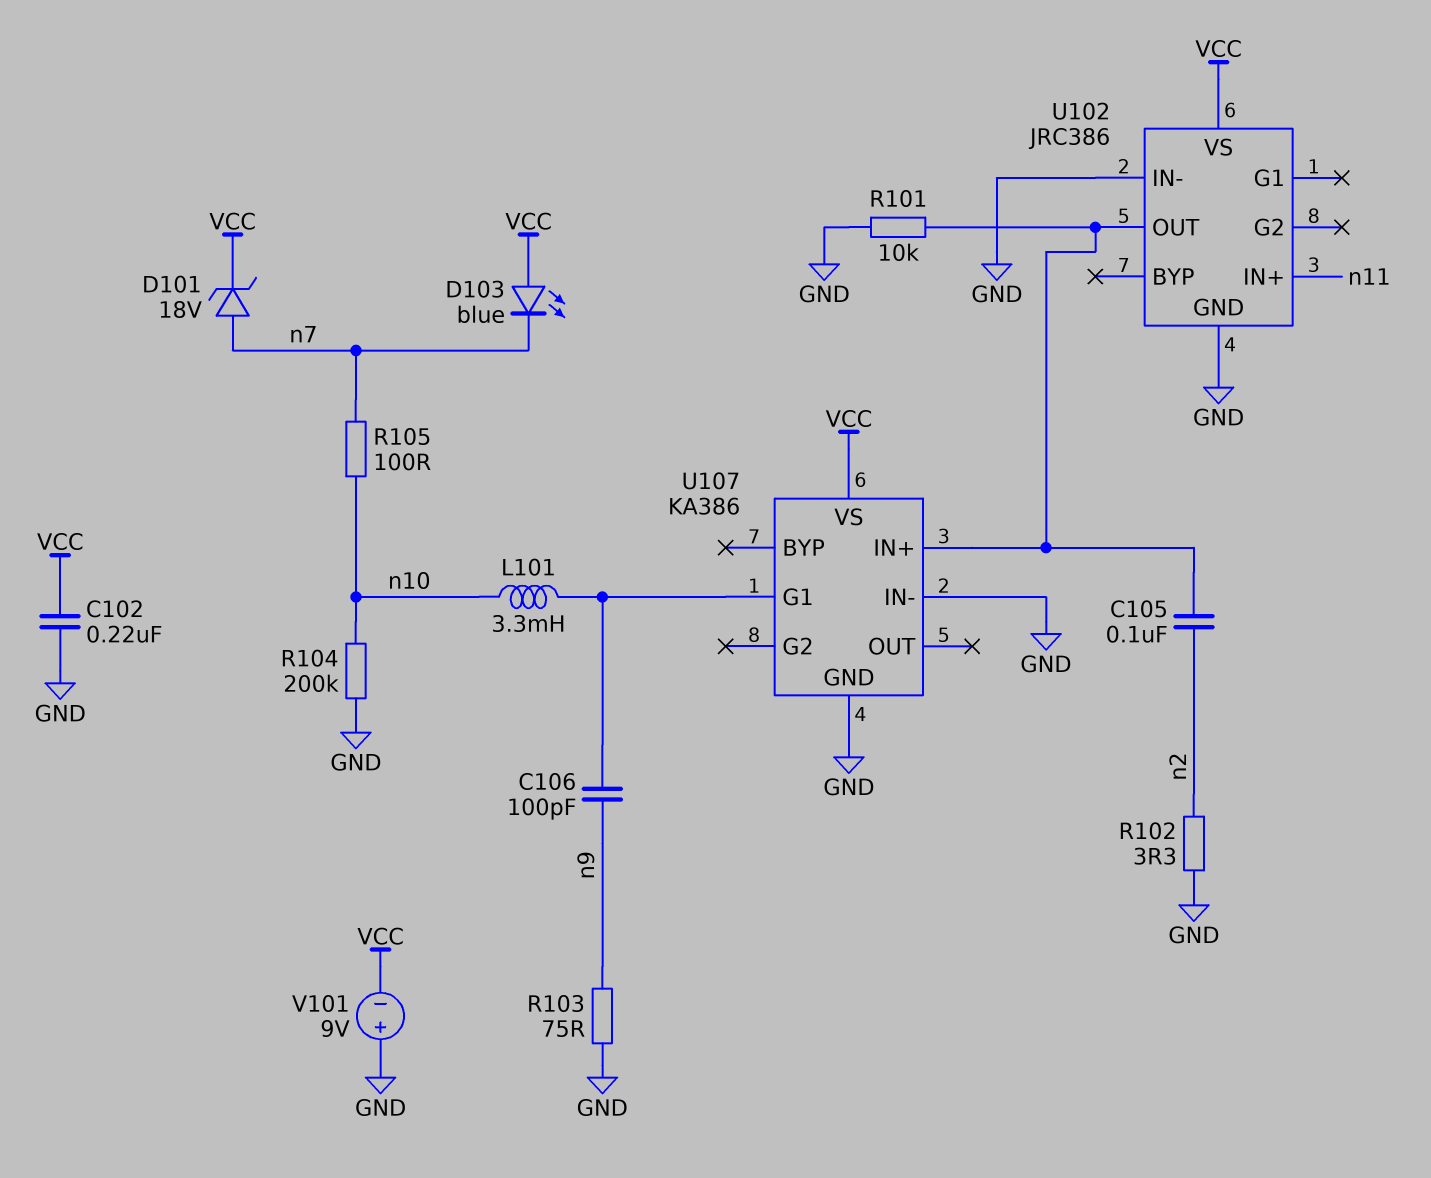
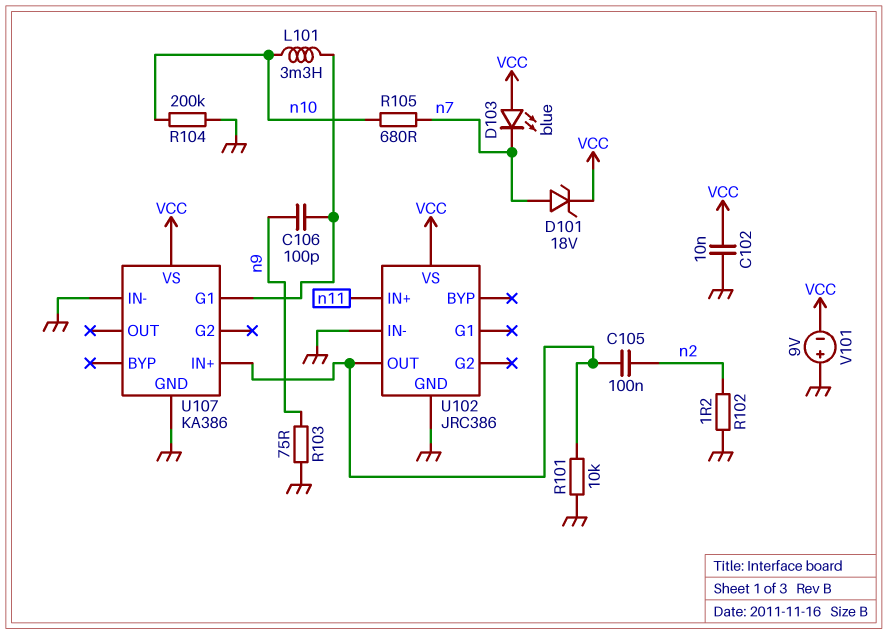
C102: 220nF (GND, VCC) -> 10nF (GND, VCC)
R102: 3.3 (GND, n2) -> 1.2 (GND, n2)
R105: 100 (n7, n10) -> 680 (n7, n10)

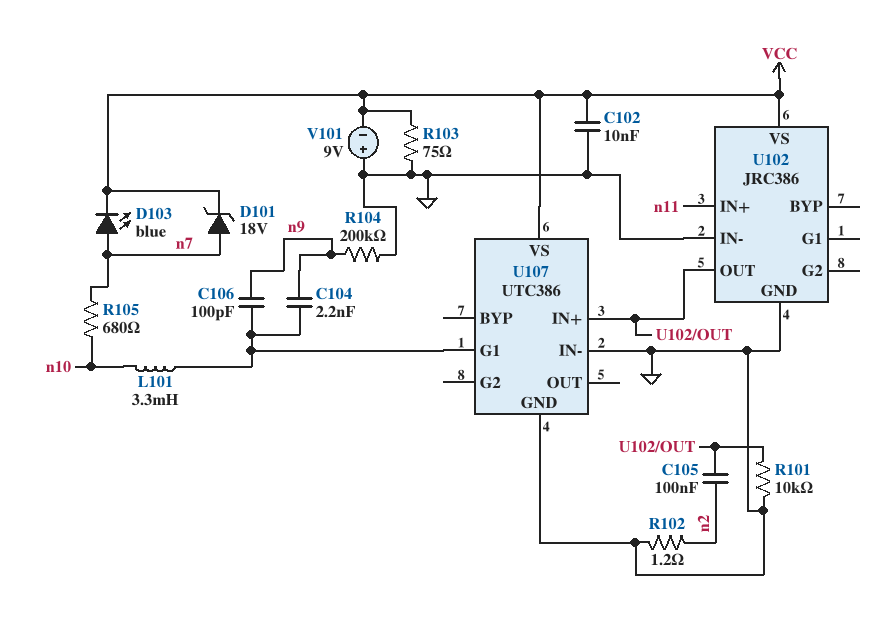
C104: none -> 2.2nF (U107/G1, n9)
D103: LED blue (A VCC, K n7) -> LED blue (A n7, K VCC)
R103: 75 (GND, n9) -> 75 (GND, VCC)
R104: 200k (GND, n10) -> 200k (GND, n9)
U107: KA386 -> UTC386

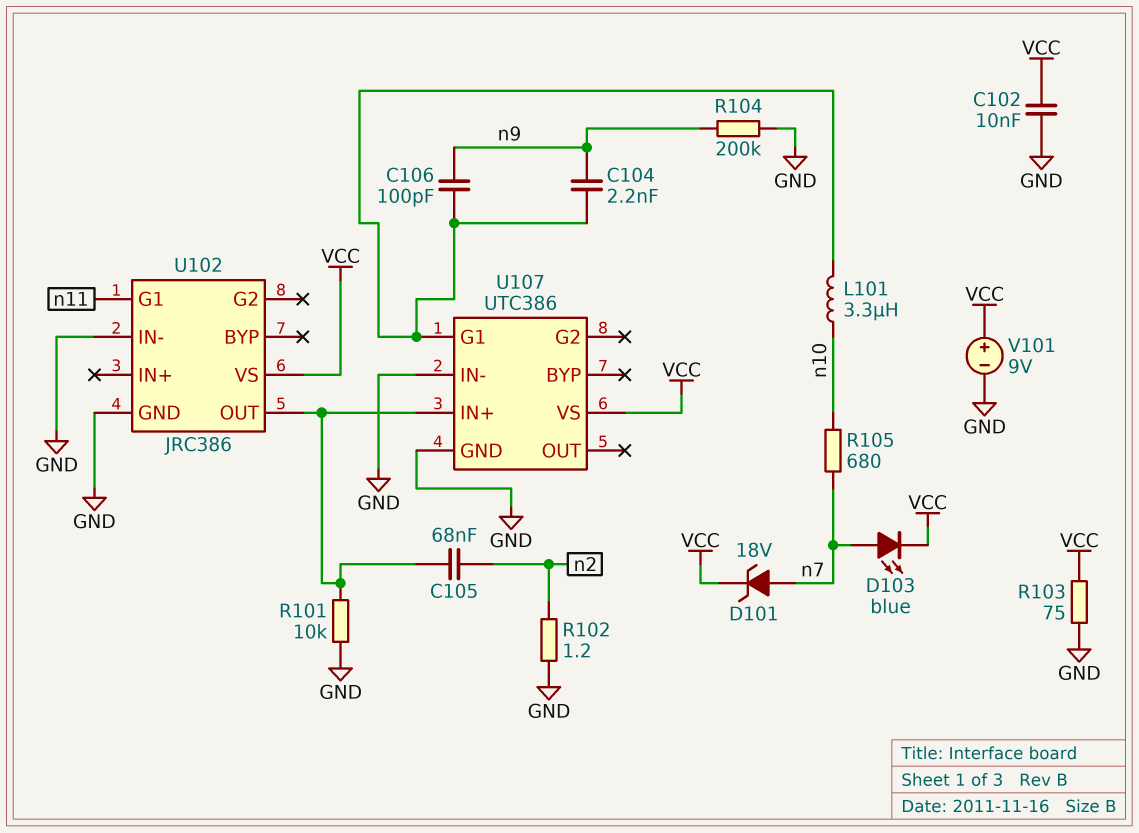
C105: 100nF (U102/OUT, n2) -> 68nF (U102/OUT, n2)
L101: 3.3mH (U107/G1, n10) -> 3.3uH (U107/G1, n10)
U102 pin G1: none -> n11
U102 pin IN+: n11 -> none
V101: 9V (plus GND, minus VCC) -> 9V (plus VCC, minus GND)

